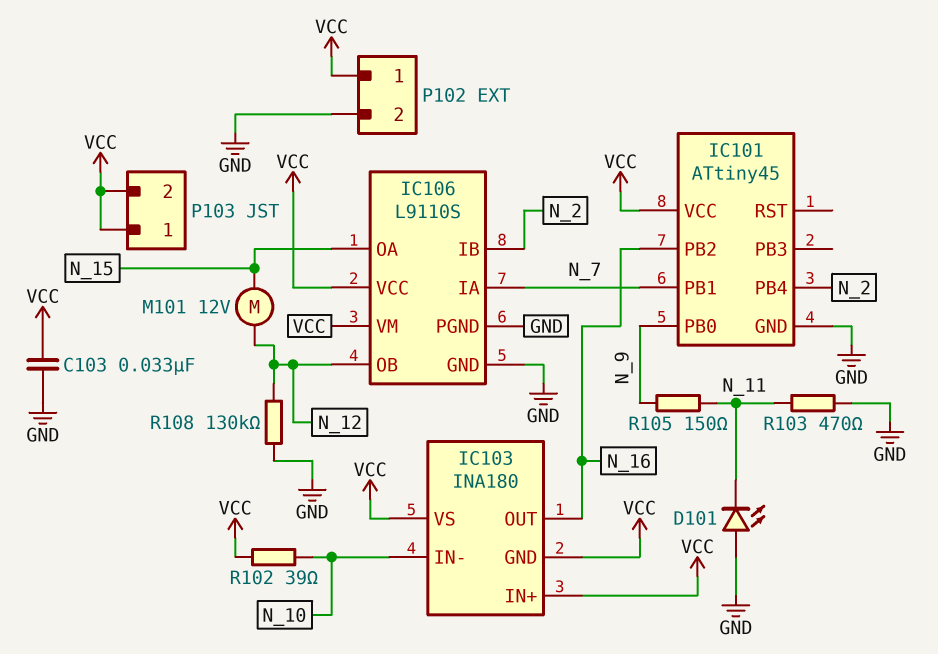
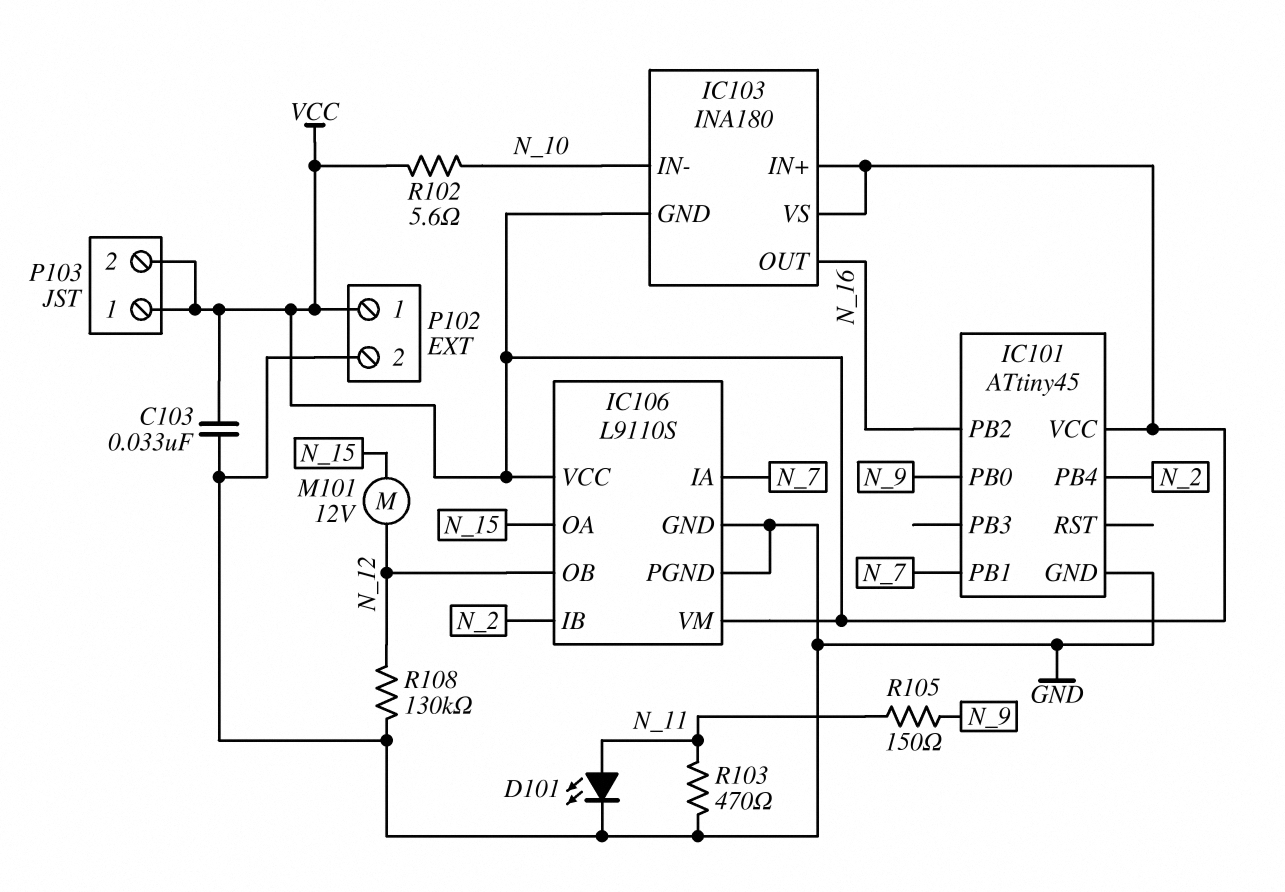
D101: LED (A GND, K N_11) -> LED (A N_11, K GND)
R102: 39 (N_10, VCC) -> 5.6 (N_10, VCC)

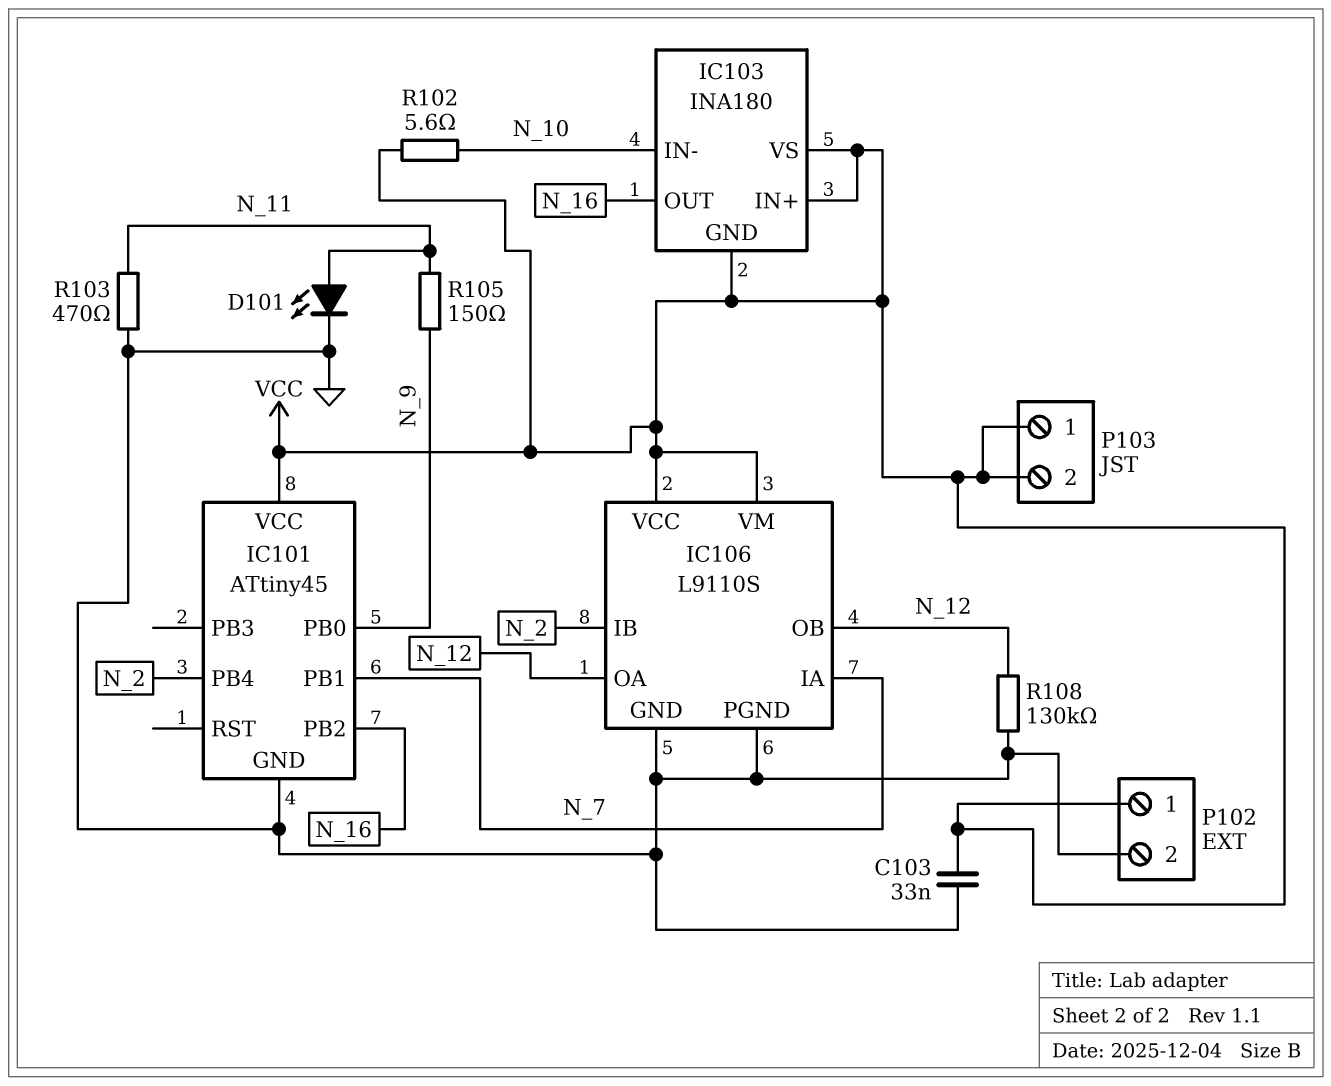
IC106 pin OA: N_15 -> N_12
M101: motor 12V (N_12, N_15) -> none

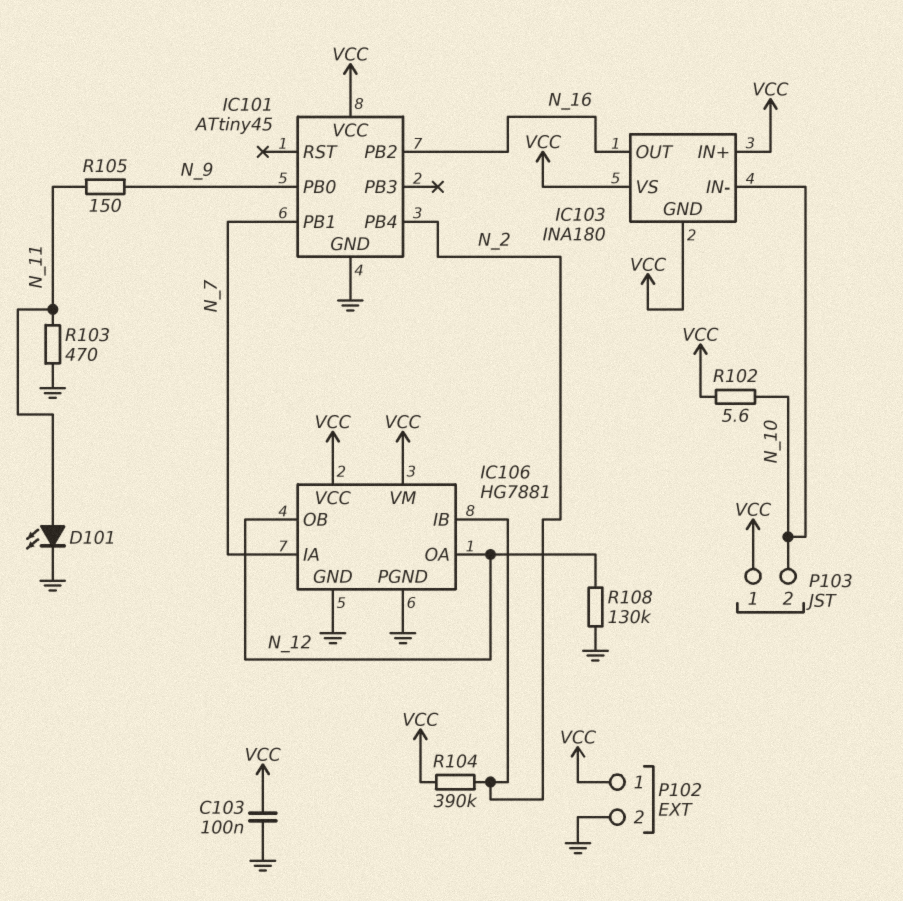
C103: 33nF (GND, VCC) -> 100nF (GND, VCC)
IC106: L9110S -> HG7881
P103 pin 2: VCC -> N_10
R104: none -> 390k (N_2, VCC)

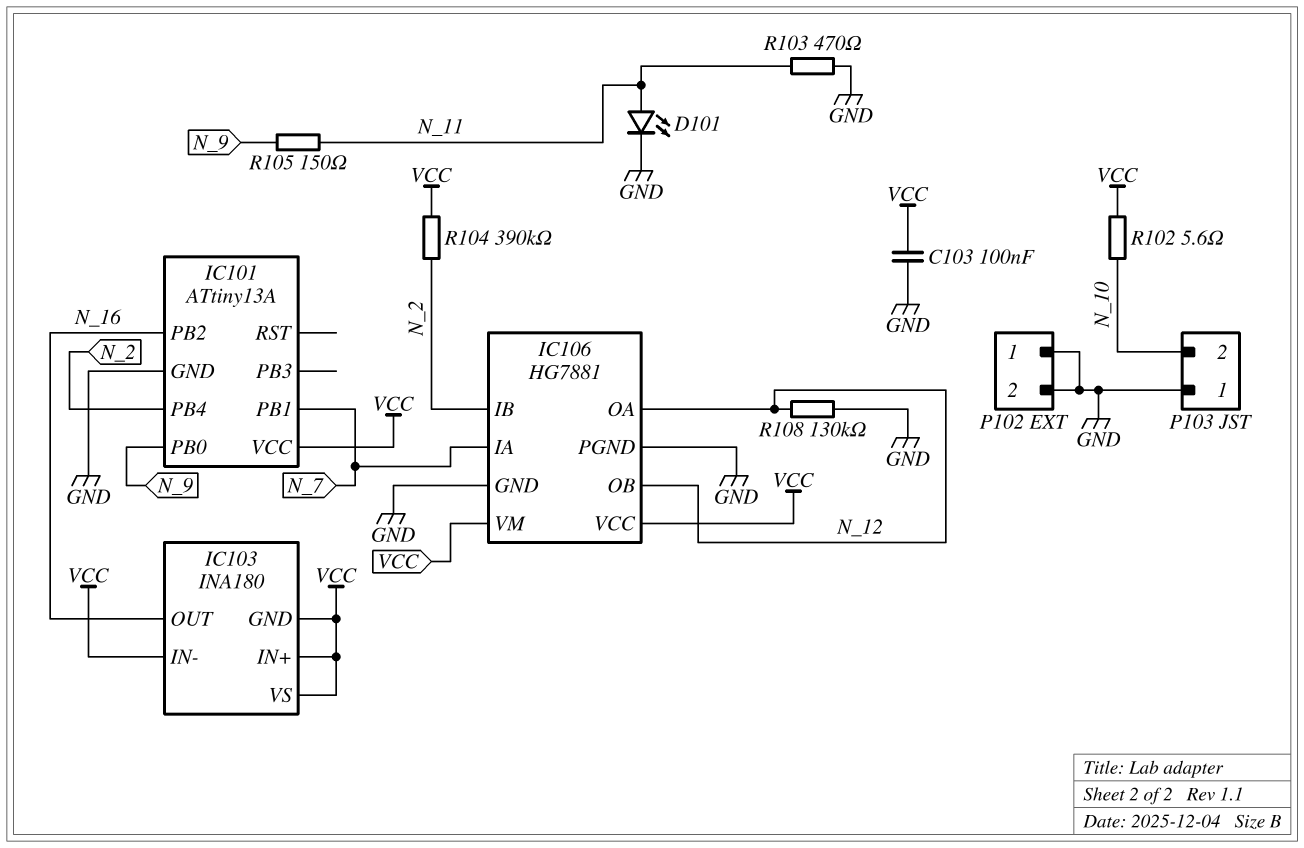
IC101: ATtiny45 -> ATtiny13A
IC103 pin IN-: N_10 -> VCC
P102 pin 1: VCC -> GND
P103 pin 1: VCC -> GND

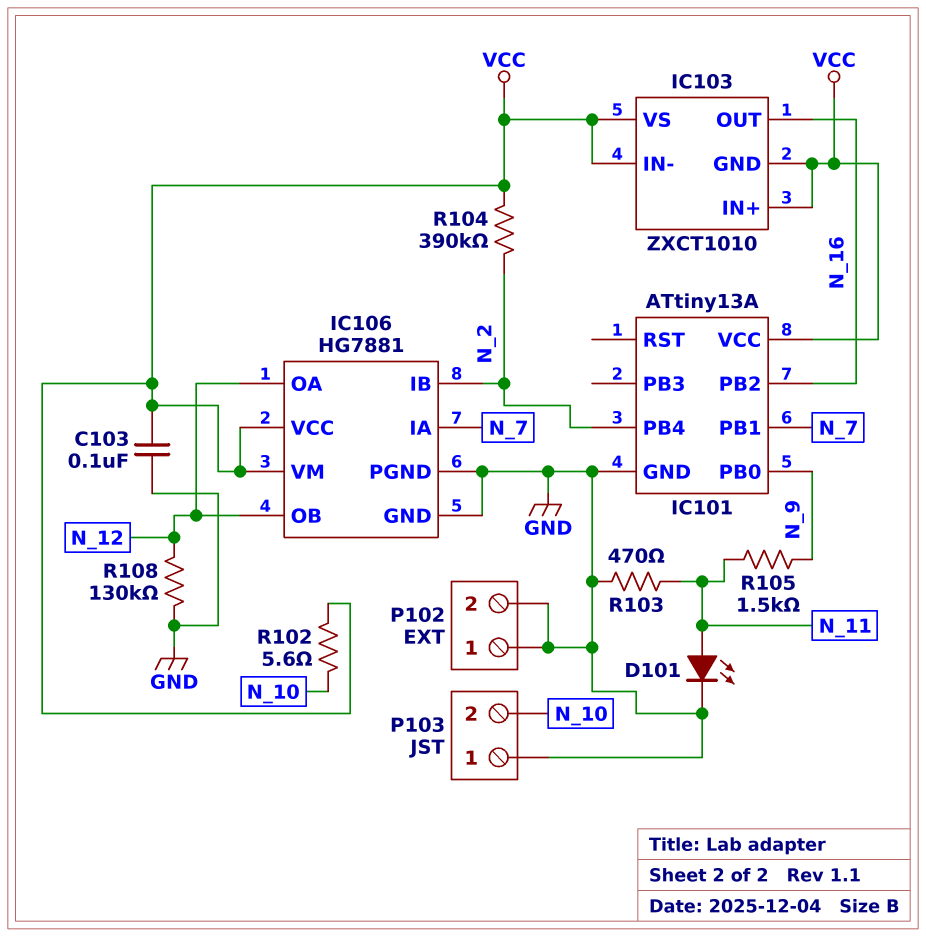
IC103: INA180 -> ZXCT1010
R105: 150 (N_9, N_11) -> 1.5k (N_9, N_11)

